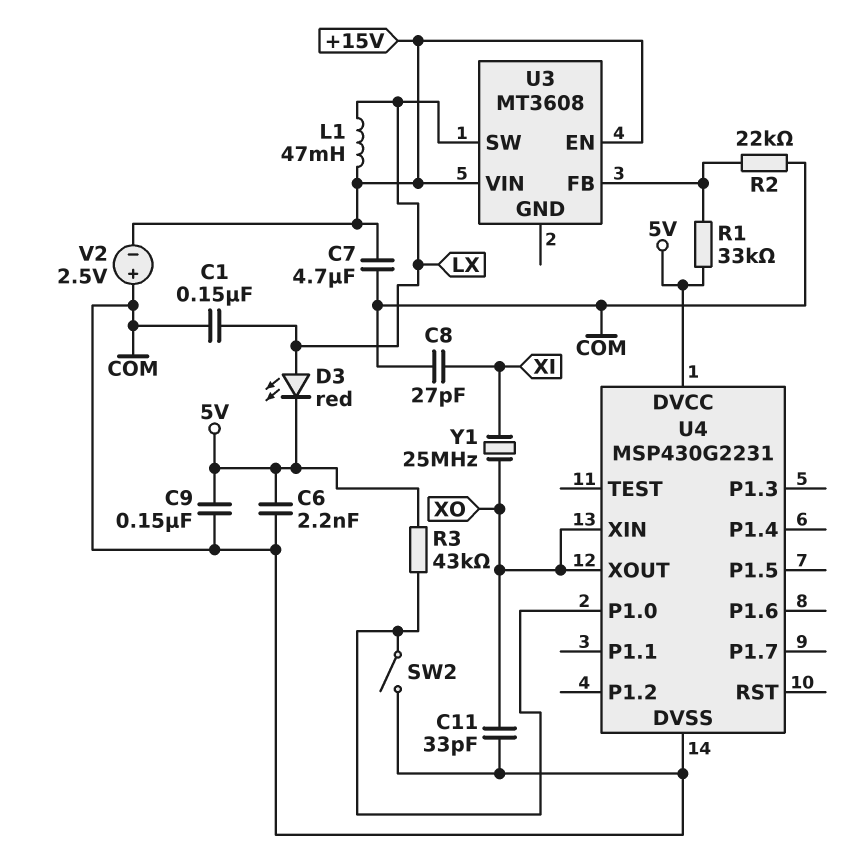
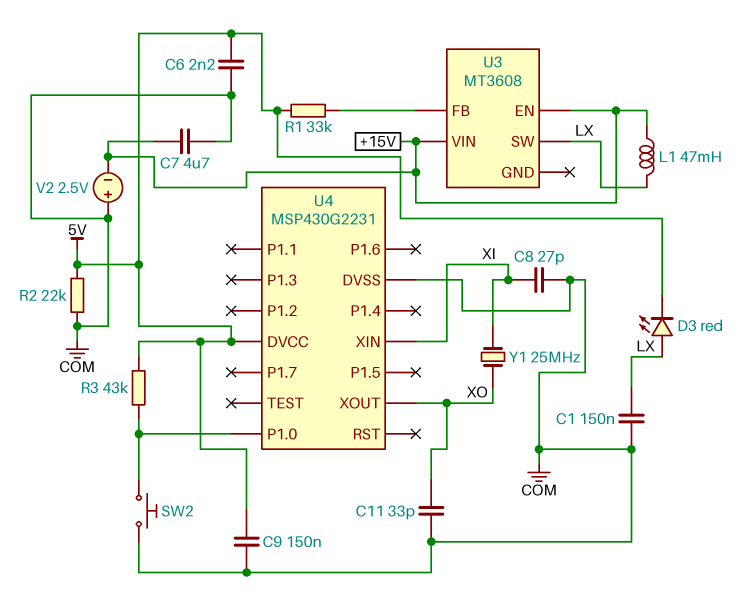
R2: 22k (COM, U3/FB) -> 22k (5V, COM)
SW2: switch (COM, U4/P1.0) -> button (COM, U4/P1.0)
U4 pin XIN: XO -> XI

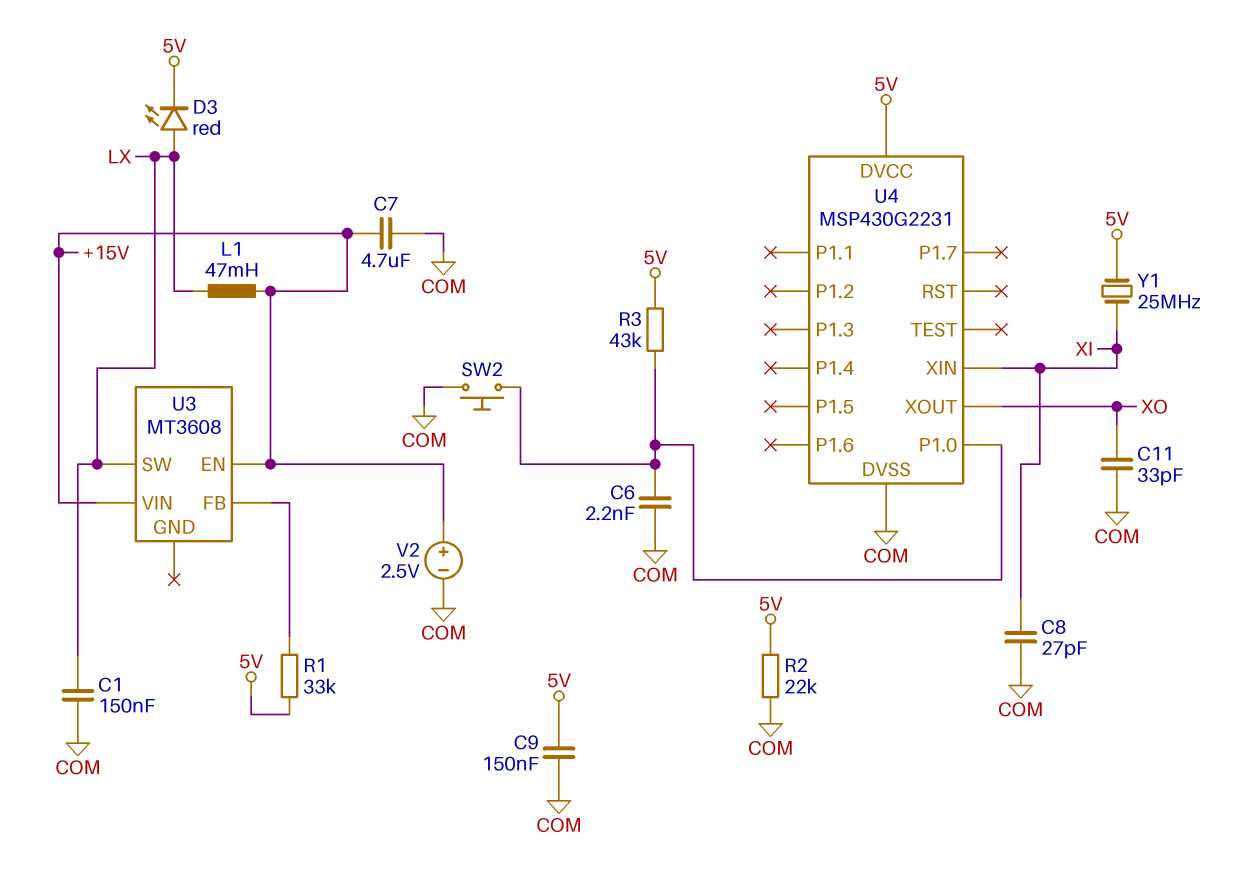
C6: 2.2nF (5V, COM) -> 2.2nF (COM, U4/P1.0)
V2: 2.5V (plus COM, minus +15V) -> 2.5V (plus +15V, minus COM)
Y1: 25MHz (XI, XO) -> 25MHz (5V, XI)

